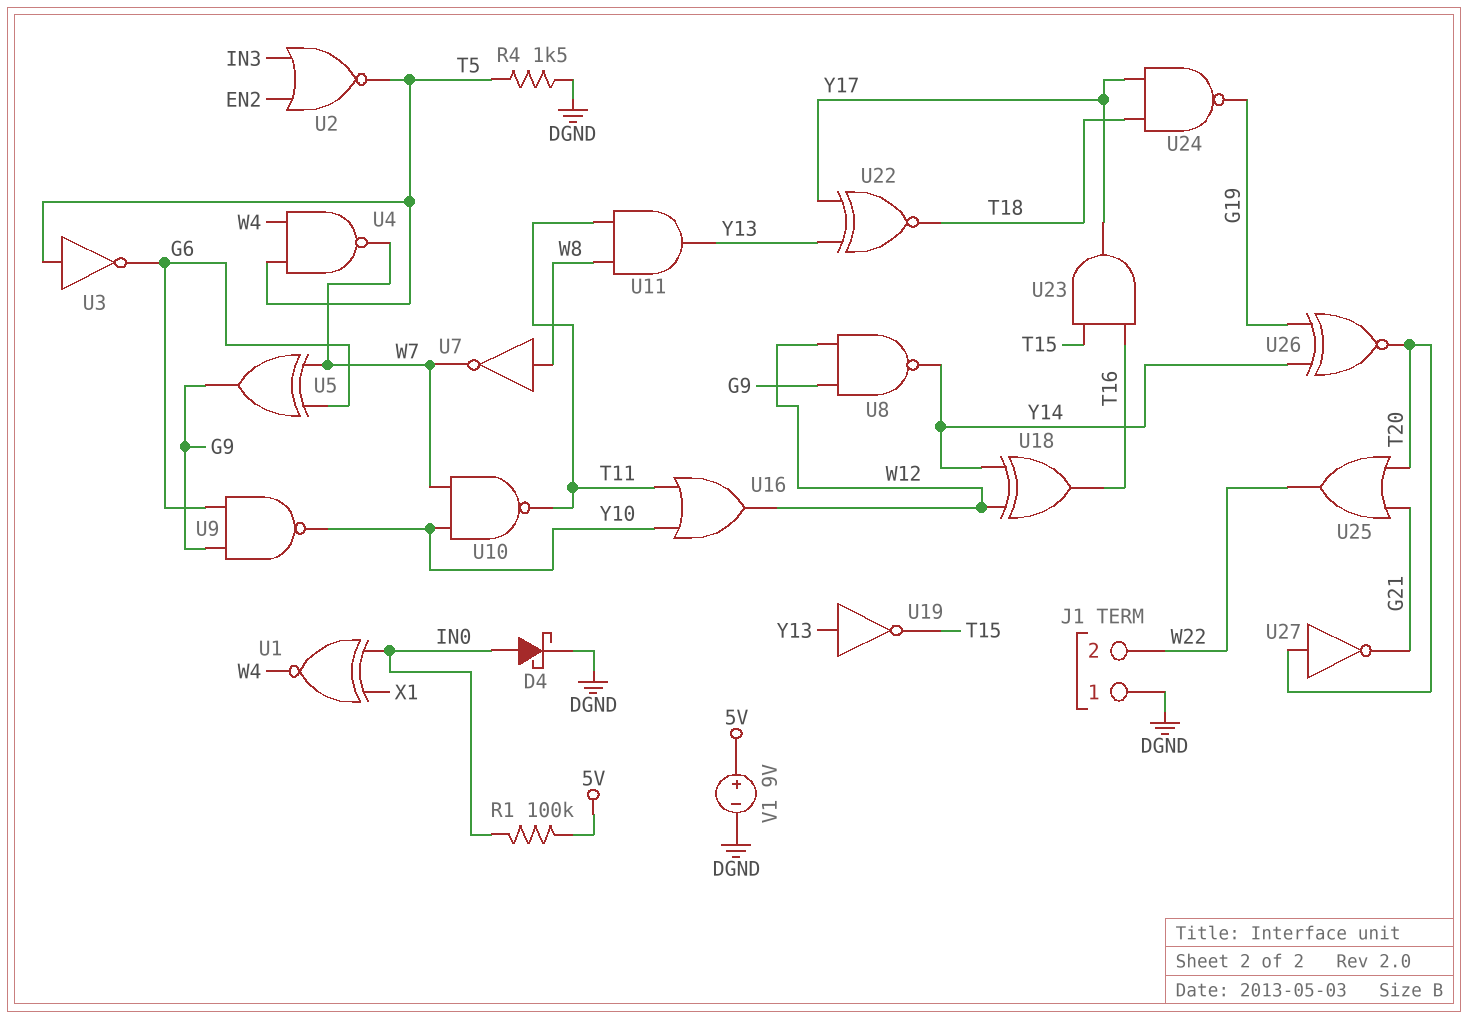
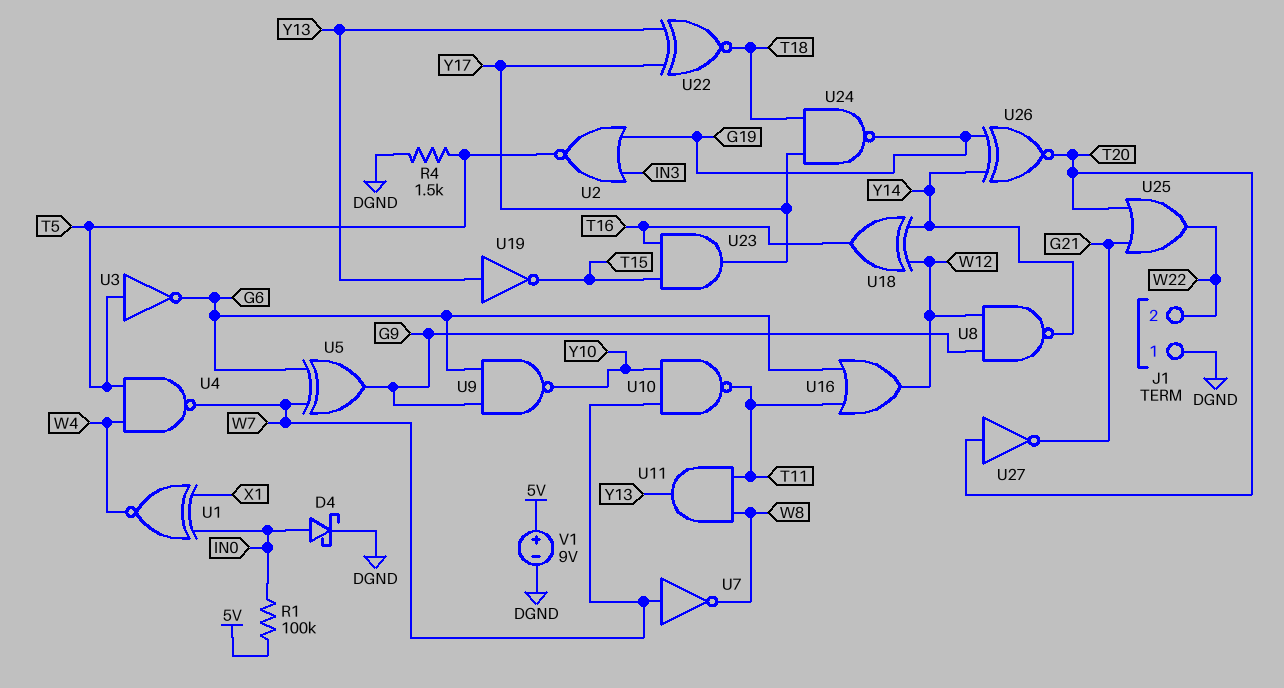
U2: NOR (in EN2, in IN3, out T5) -> NOR (in G19, in IN3, out T5)
U7: NOT (in W8, out W7) -> NOT (in W7, out W8)
U16: OR (in T11, in Y10, out W12) -> OR (in G6, in T11, out W12)

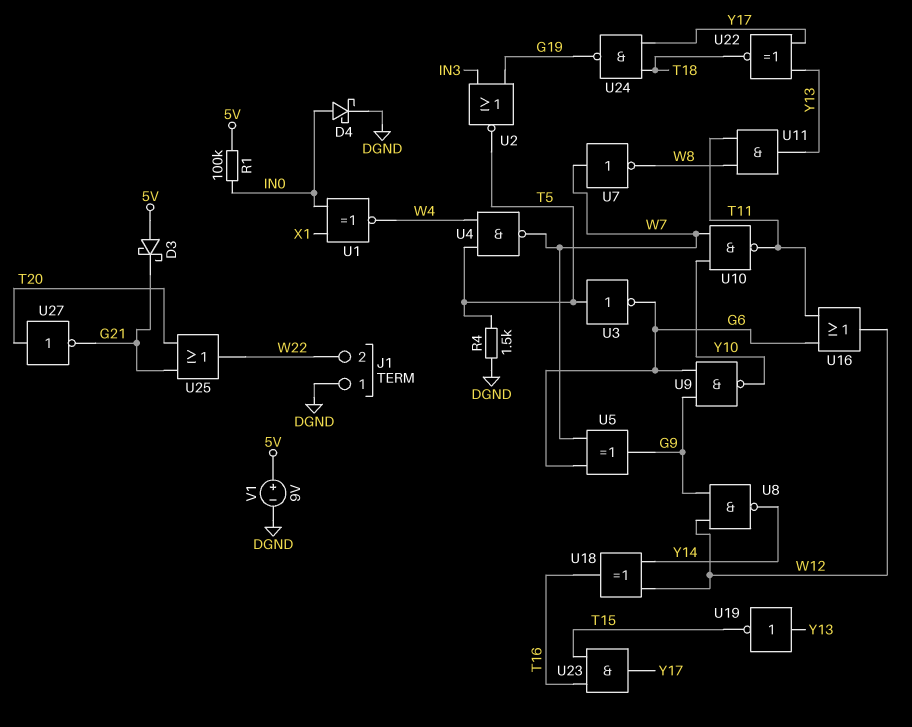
D3: none -> schottky (A 5V, K G21)
U26: XNOR (in G19, in Y14, out T20) -> none

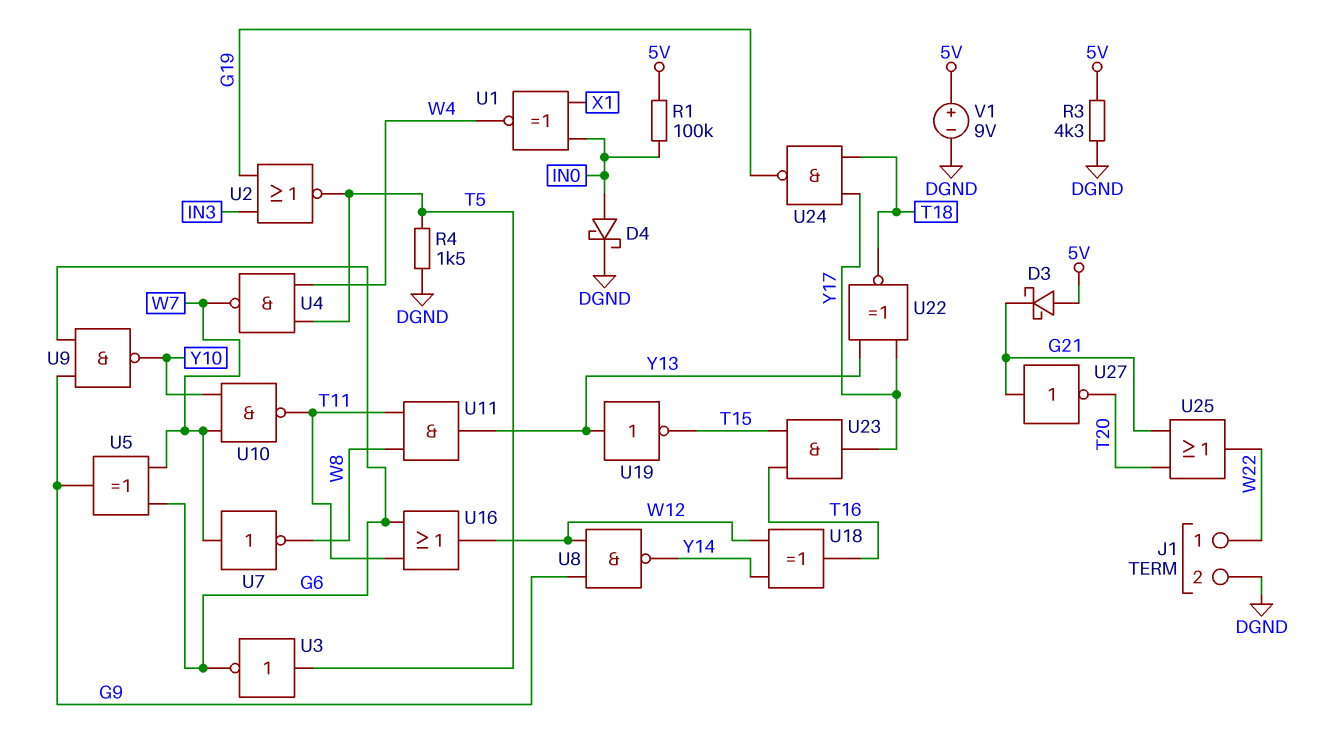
J1 pin 1: DGND -> W22
J1 pin 2: W22 -> DGND
R3: none -> 4.3k (5V, DGND)
U27: NOT (in T20, out G21) -> NOT (in G21, out T20)

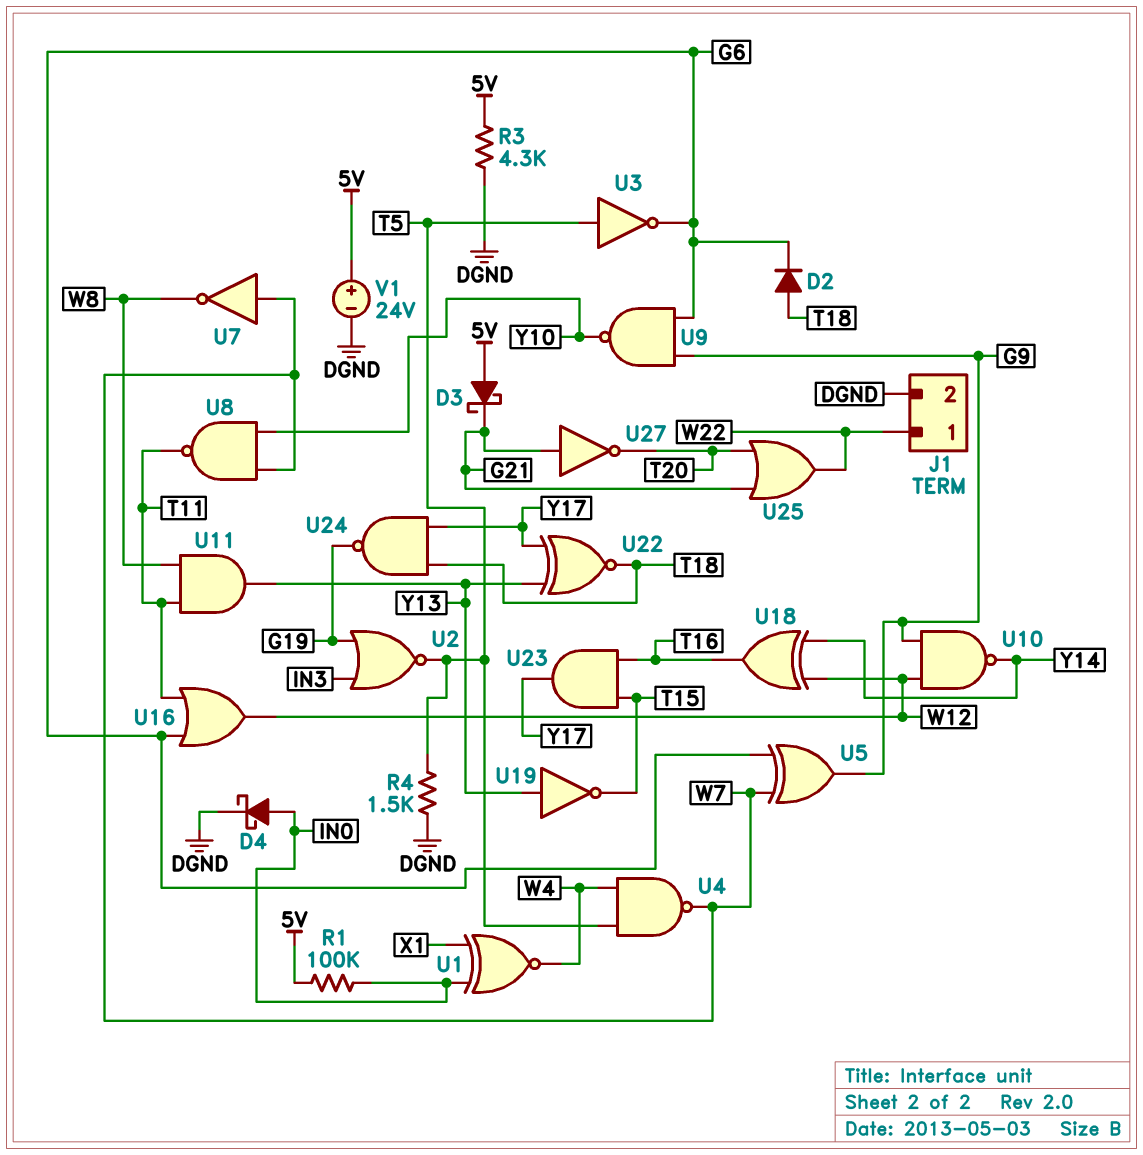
D2: none -> diode (A T18, K G6)
U8: NAND (in G9, in W12, out Y14) -> NAND (in W7, in Y10, out T11)
U10: NAND (in W7, in Y10, out T11) -> NAND (in G9, in W12, out Y14)
V1: 9V (plus 5V, minus DGND) -> 24V (plus 5V, minus DGND)

